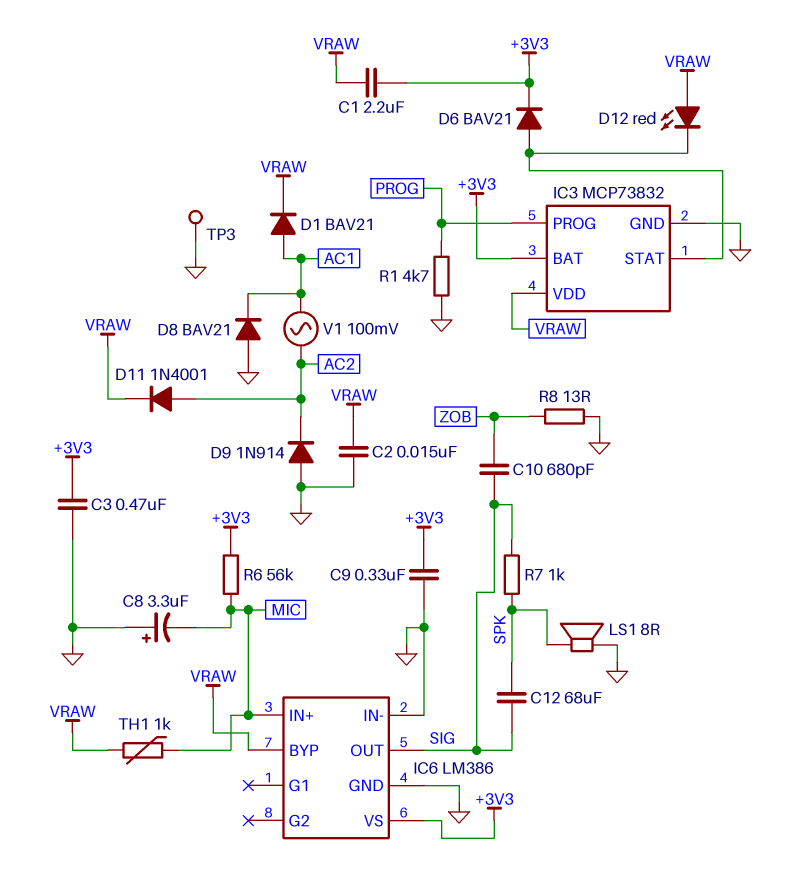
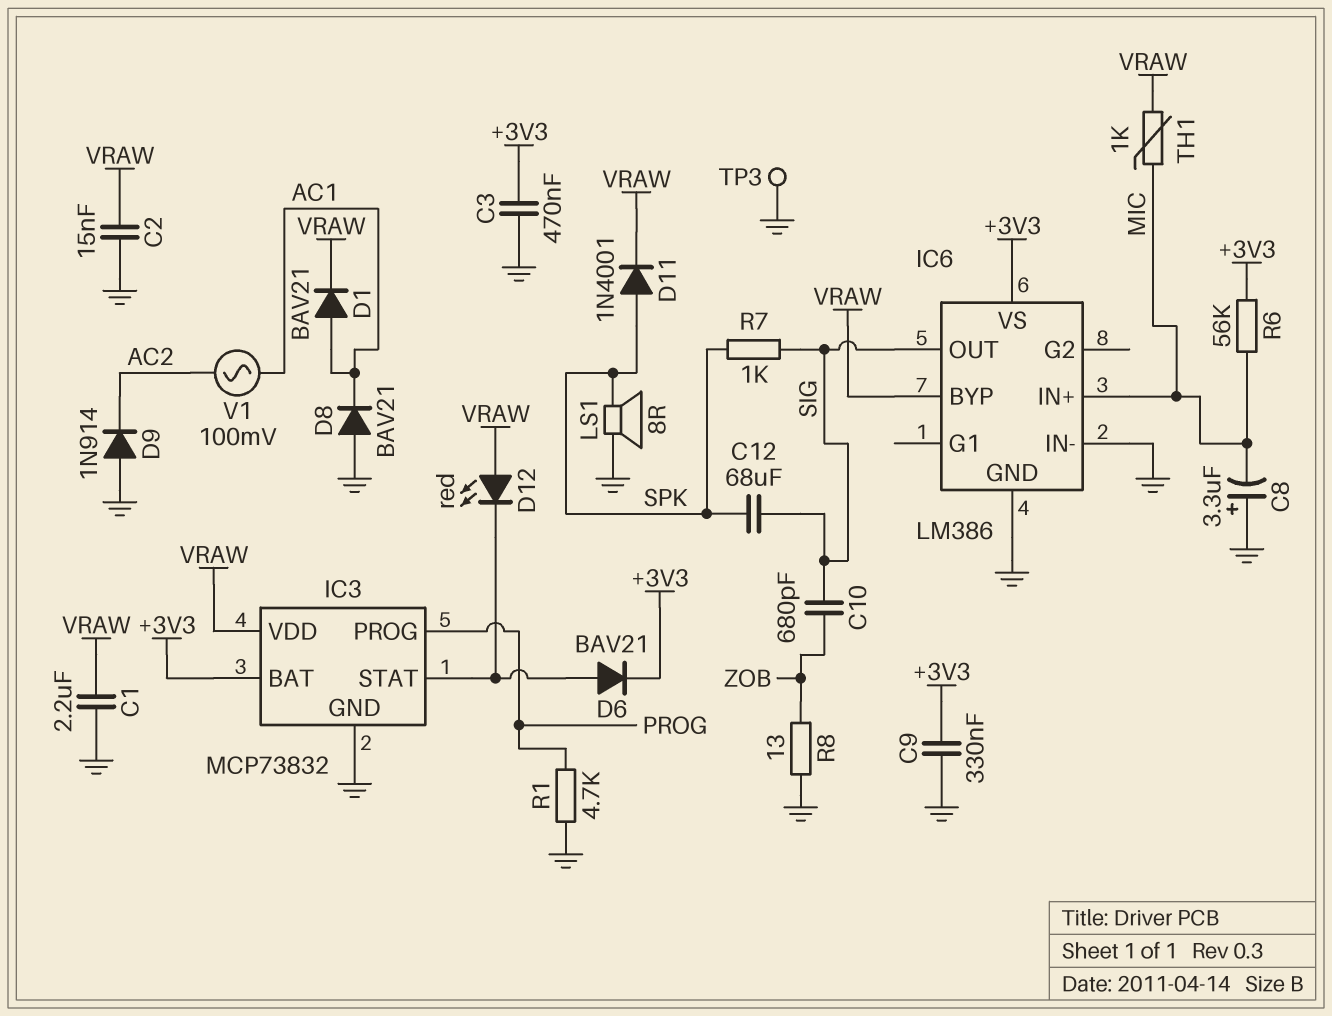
C1: 2.2uF (+3V3, VRAW) -> 2.2uF (GND, VRAW)
D11: diode 1N4001 (A AC2, K VRAW) -> diode 1N4001 (A SPK, K VRAW)

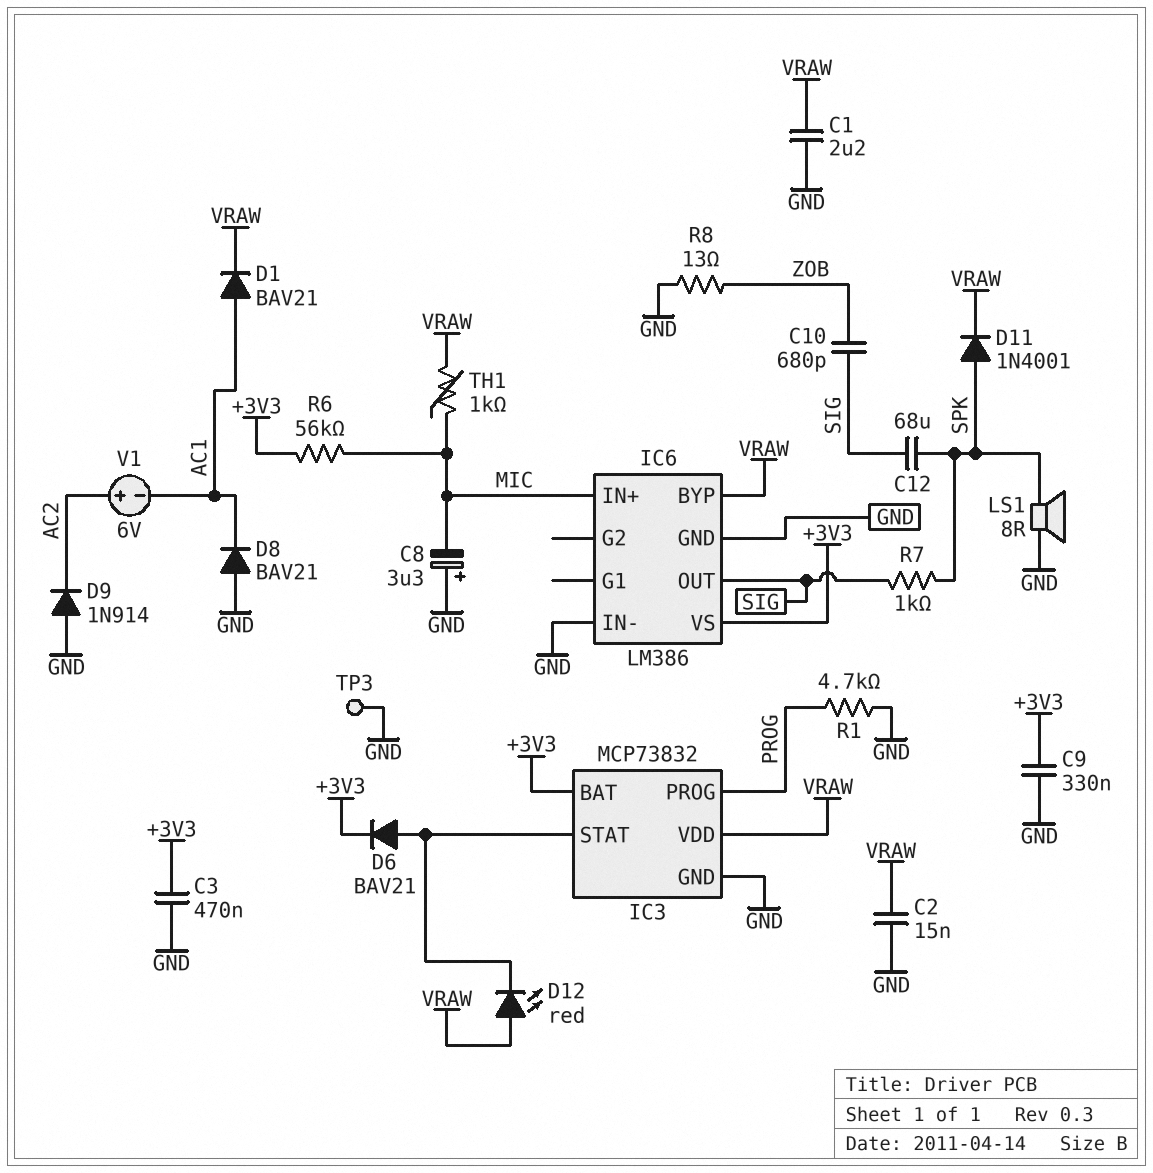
V1: AC 100mV (AC1, AC2) -> 6V (plus AC2, minus AC1)

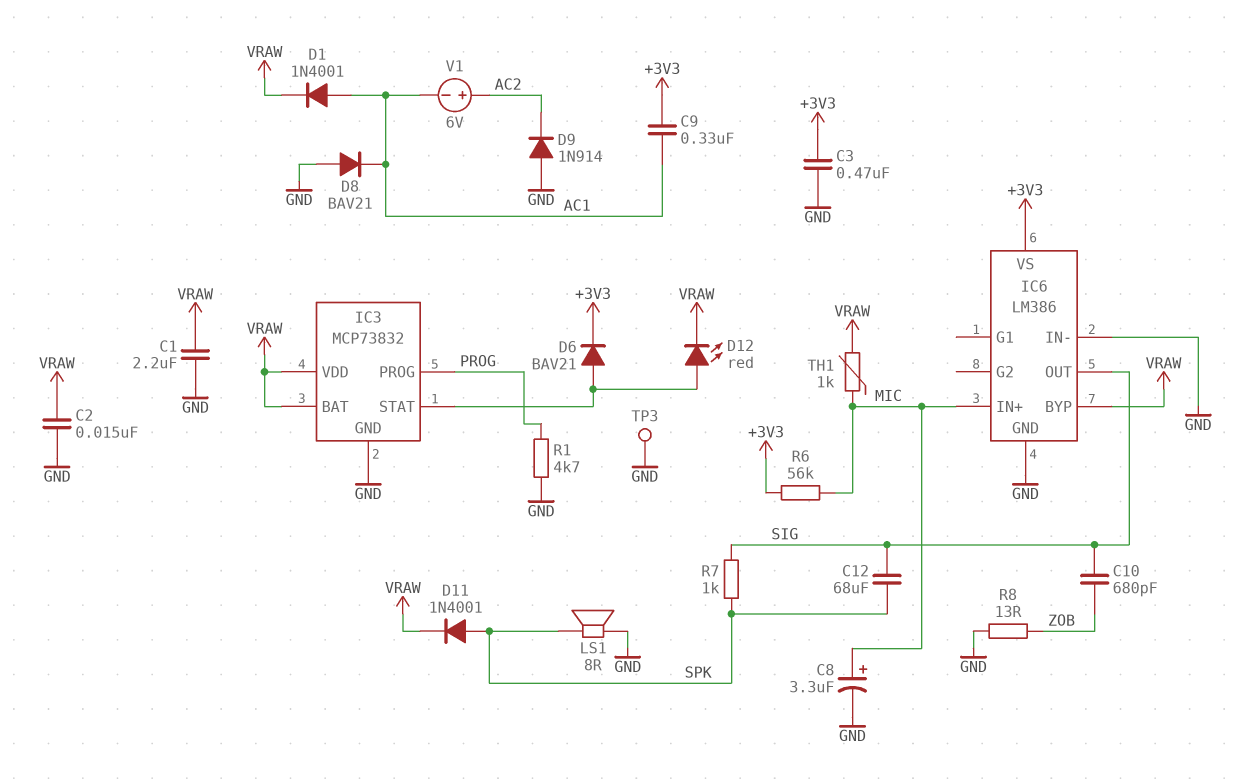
C8: 3.3uF (plus GND, minus MIC) -> 3.3uF (plus MIC, minus GND)
C9: 330nF (+3V3, GND) -> 330nF (+3V3, AC1)
D1: diode BAV21 (A AC1, K VRAW) -> diode 1N4001 (A AC1, K VRAW)
D12: LED red (A VRAW, K IC3/STAT) -> LED red (A IC3/STAT, K VRAW)
IC3 pin BAT: +3V3 -> VRAW

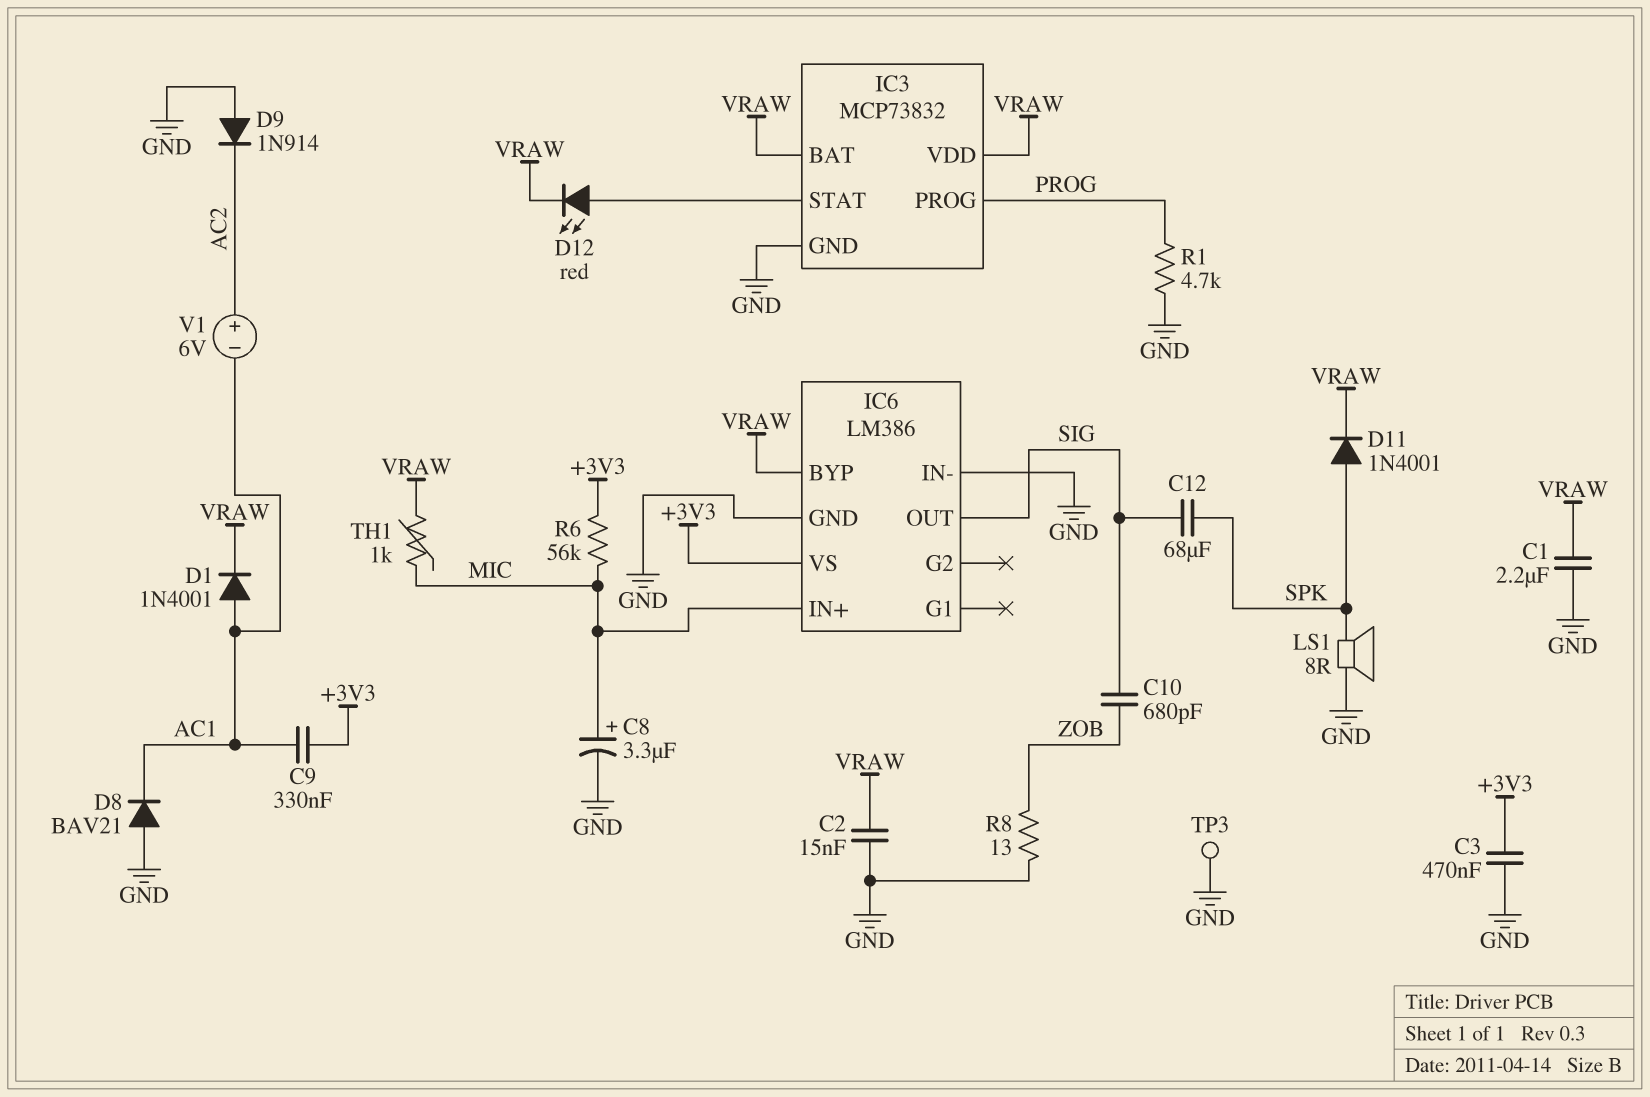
D6: diode BAV21 (A IC3/STAT, K +3V3) -> none
R7: 1k (SIG, SPK) -> none

